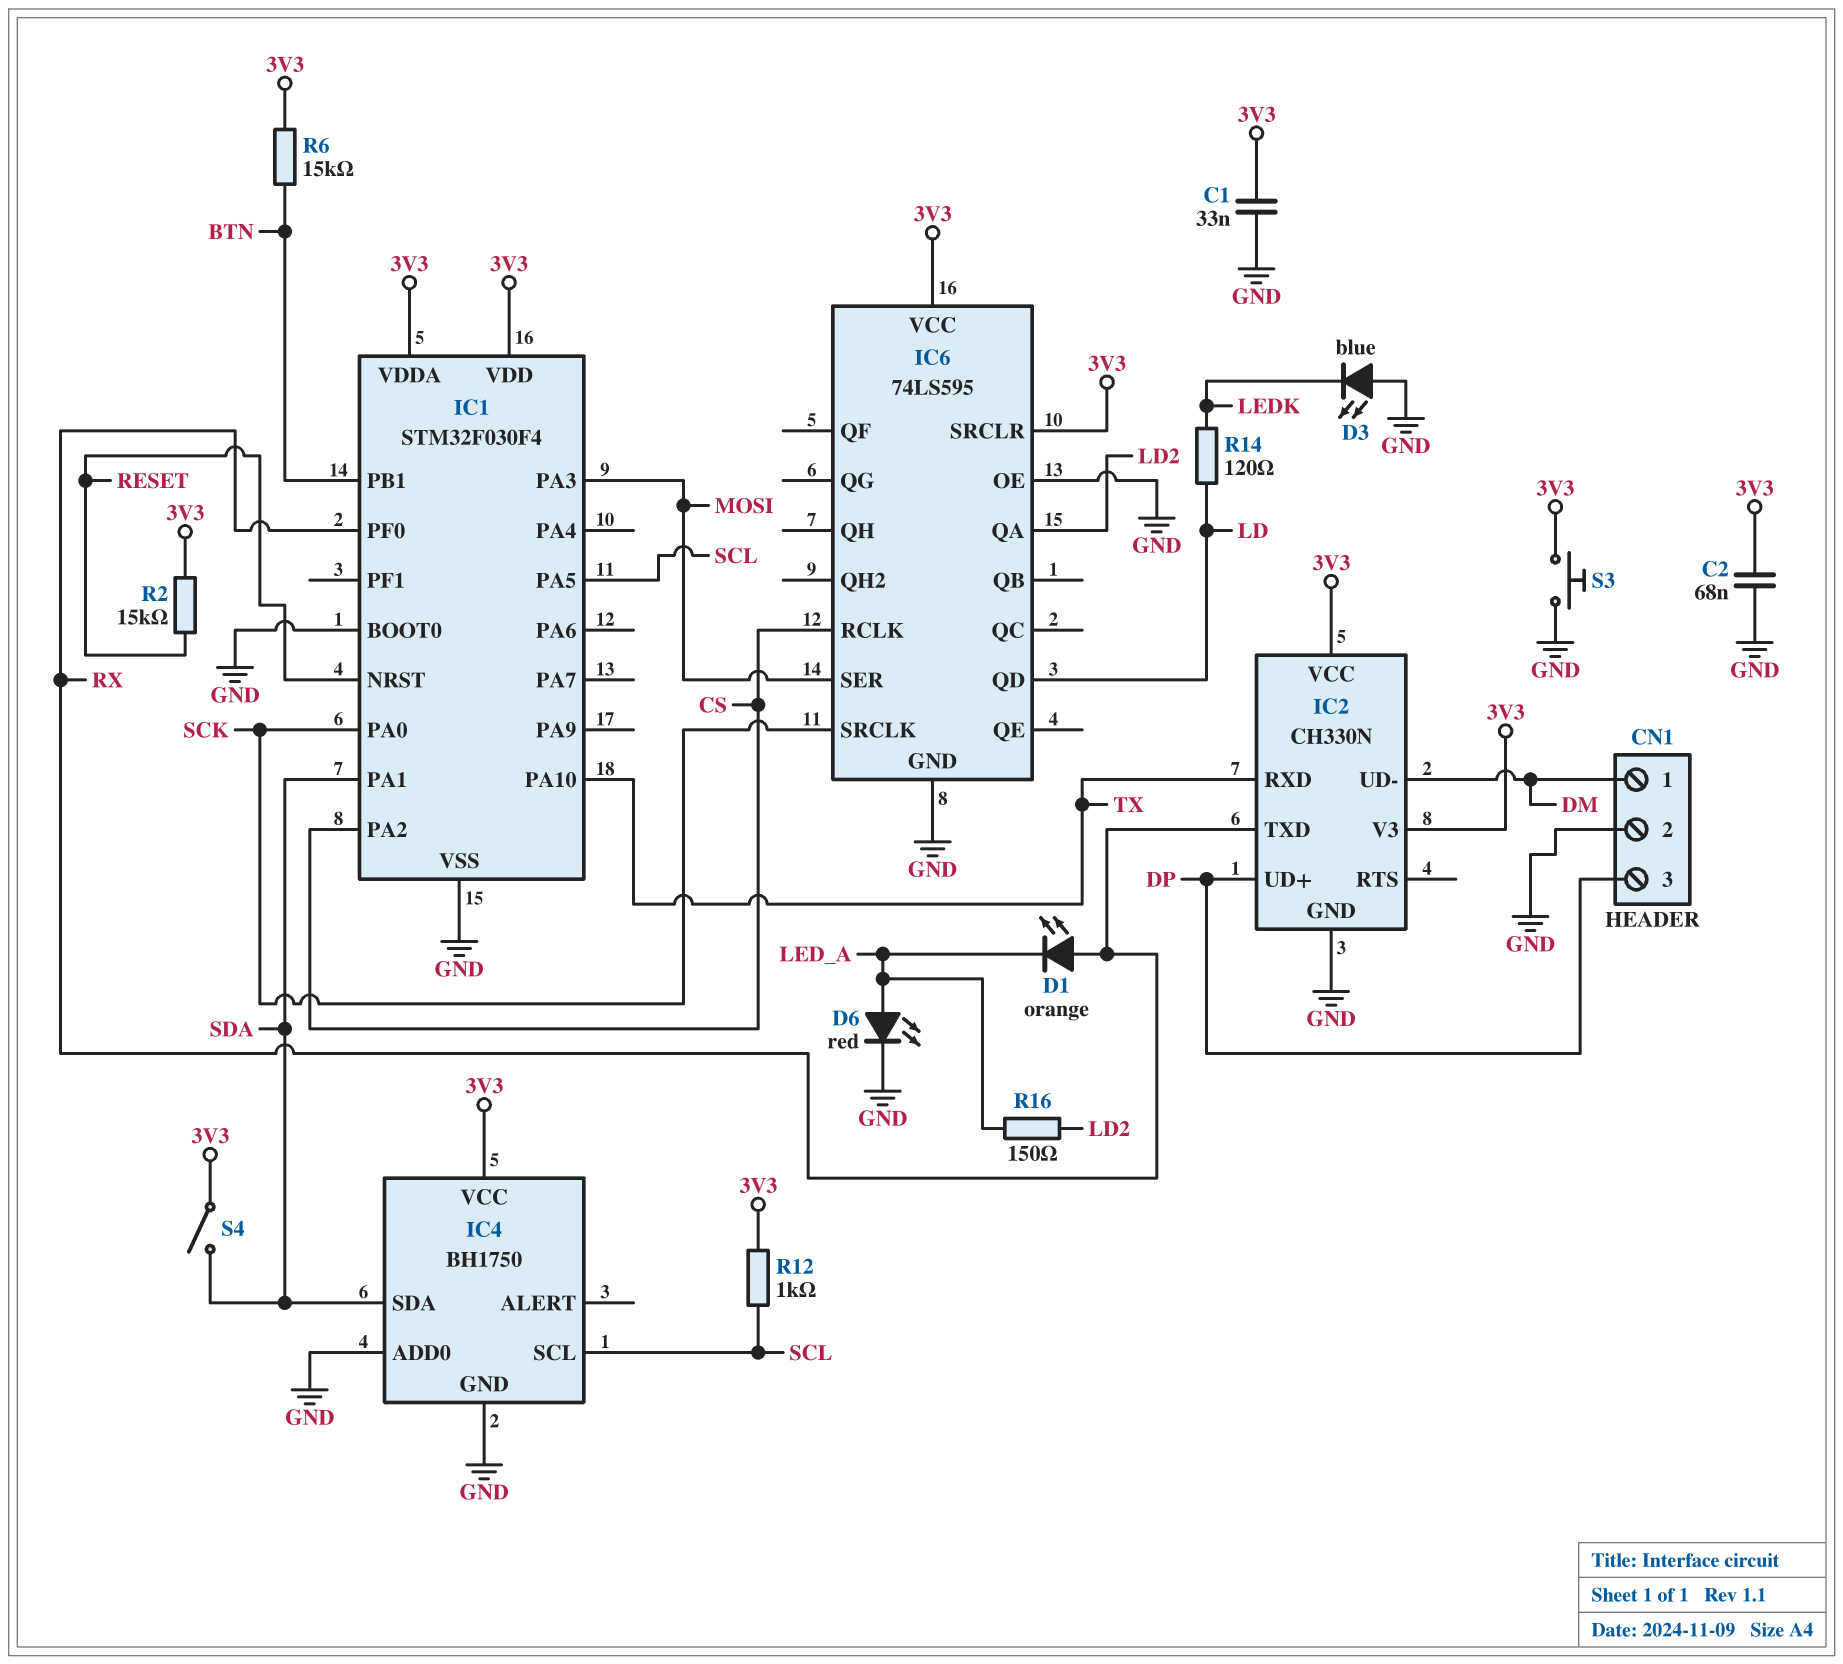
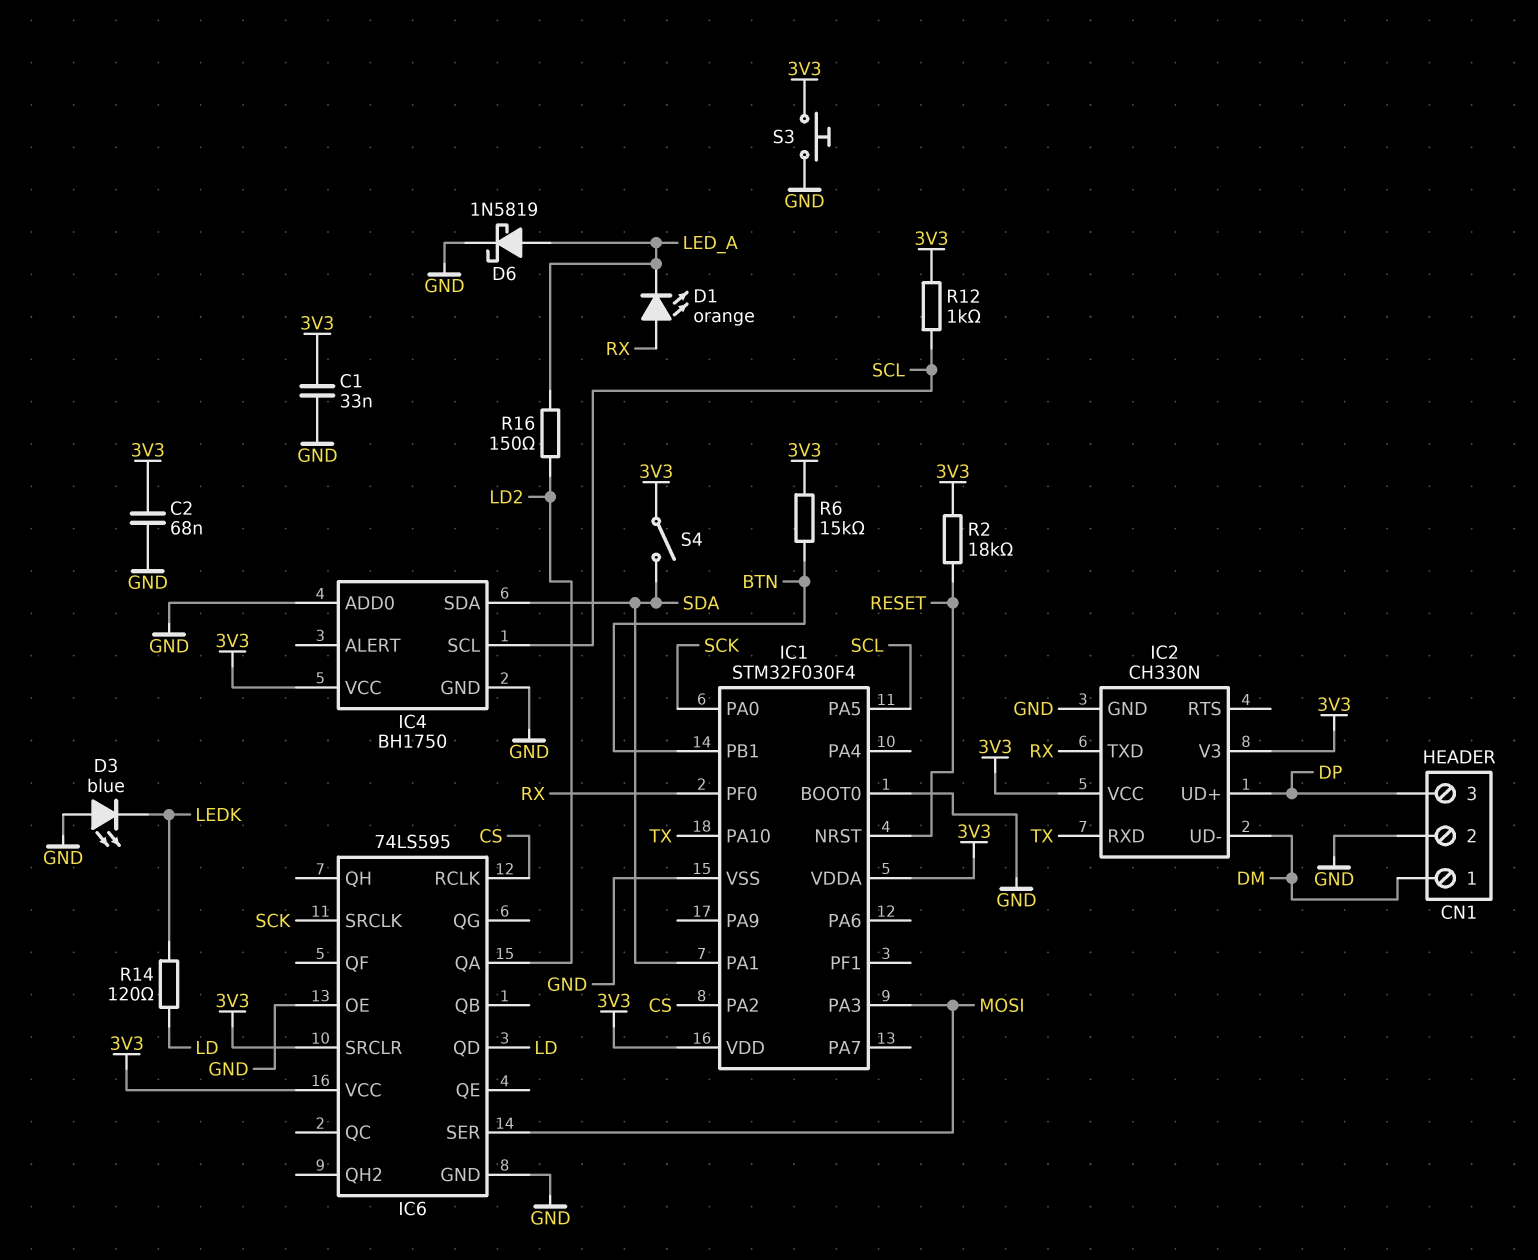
D6: LED red (A LED_A, K GND) -> schottky 1N5819 (A LED_A, K GND)
R2: 15k (3V3, RESET) -> 18k (3V3, RESET)

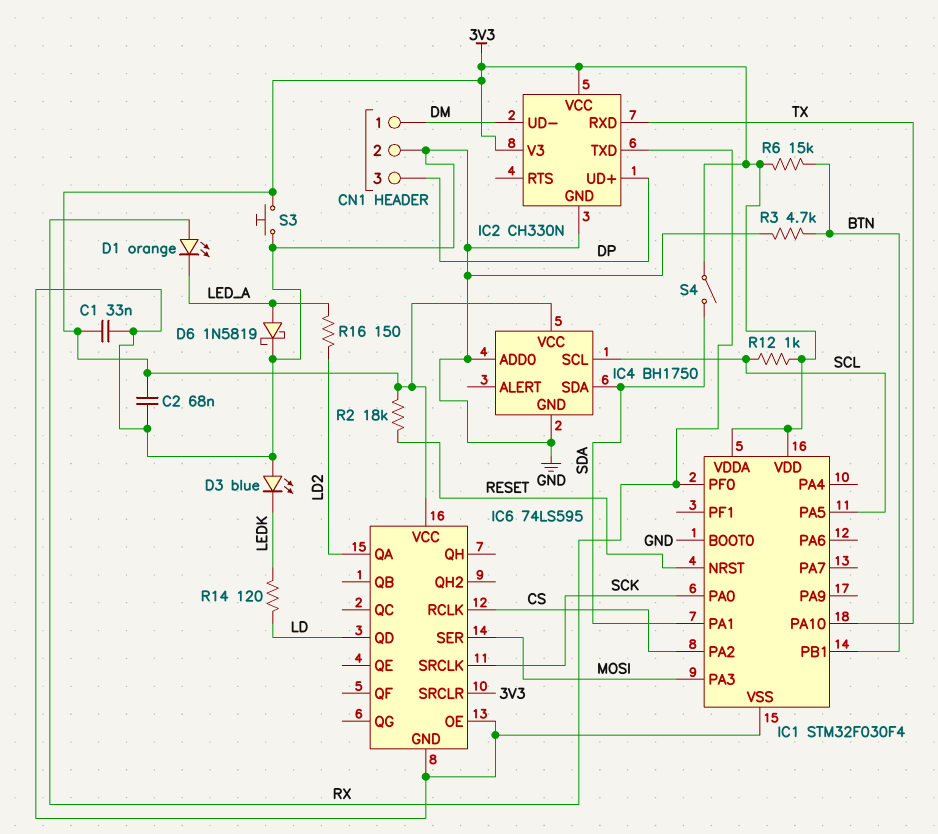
R3: none -> 4.7k (BTN, GND)

